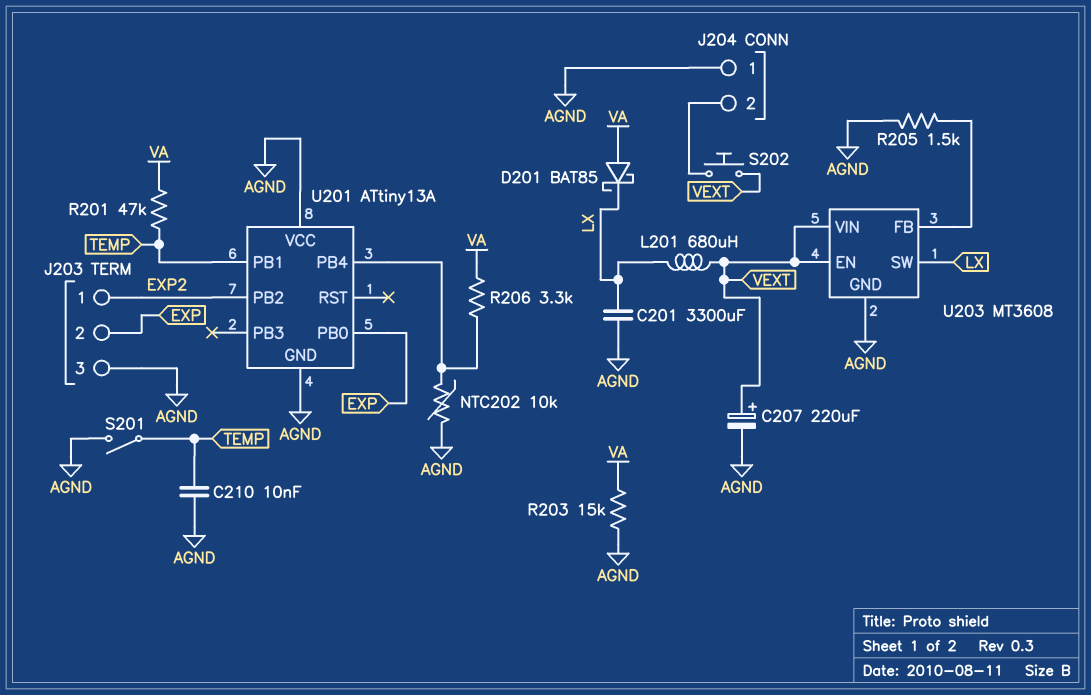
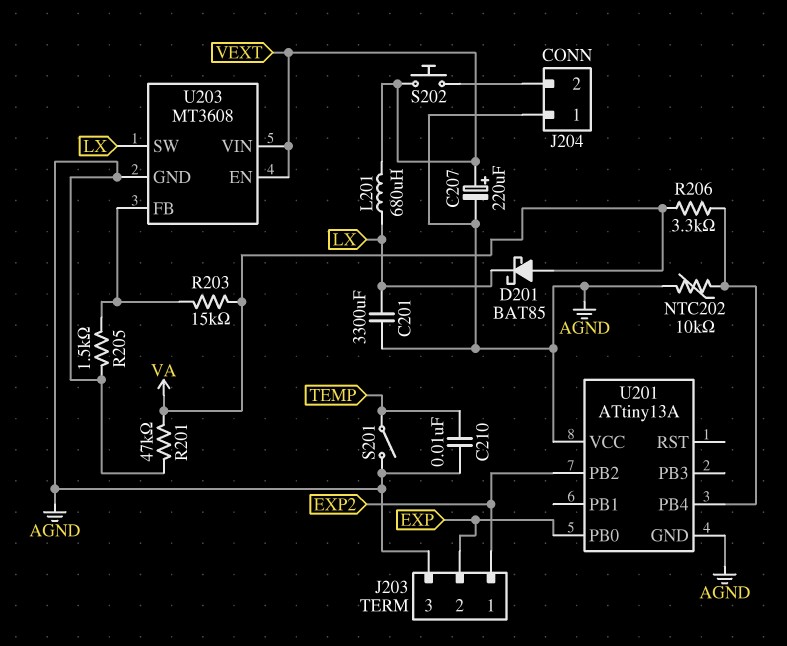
R201: 47k (TEMP, VA) -> 47k (AGND, VA)
R203: 15k (AGND, VA) -> 15k (U203/FB, VA)
U201 pin PB1: TEMP -> none

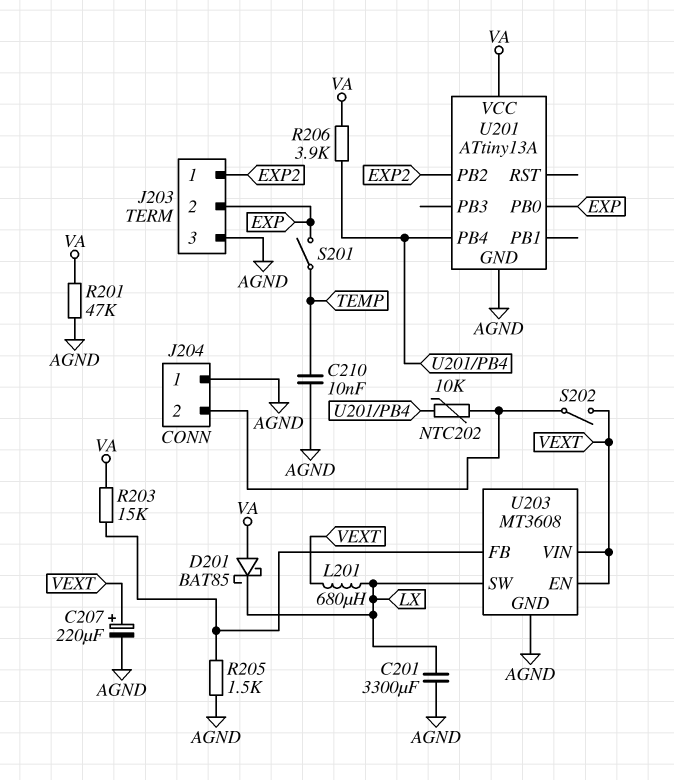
NTC202: 10k (AGND, U201/PB4) -> 10k (J204/2, U201/PB4)
R206: 3.3k (U201/PB4, VA) -> 3.9k (U201/PB4, VA)
S201: switch (AGND, TEMP) -> switch (EXP, TEMP)
S202: button (J204/2, VEXT) -> switch (J204/2, VEXT)
U201 pin VCC: AGND -> VA

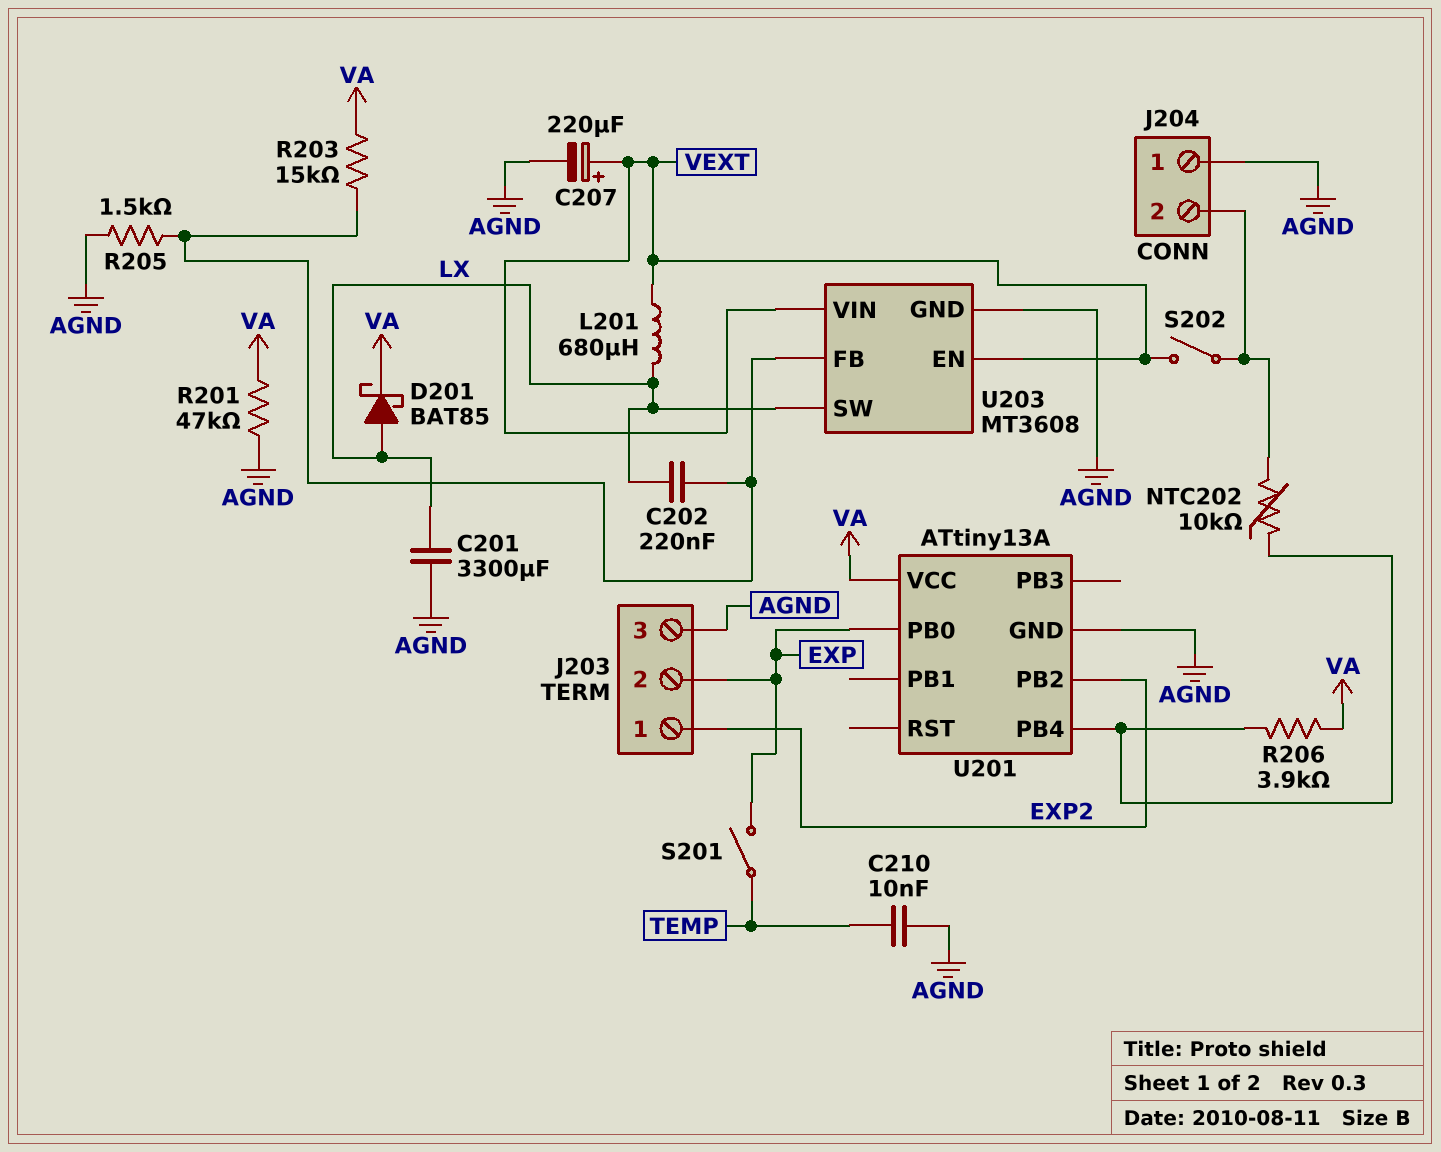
C202: none -> 220nF (LX, U203/FB)
D201: schottky BAT85 (A VA, K LX) -> schottky BAT85 (A LX, K VA)

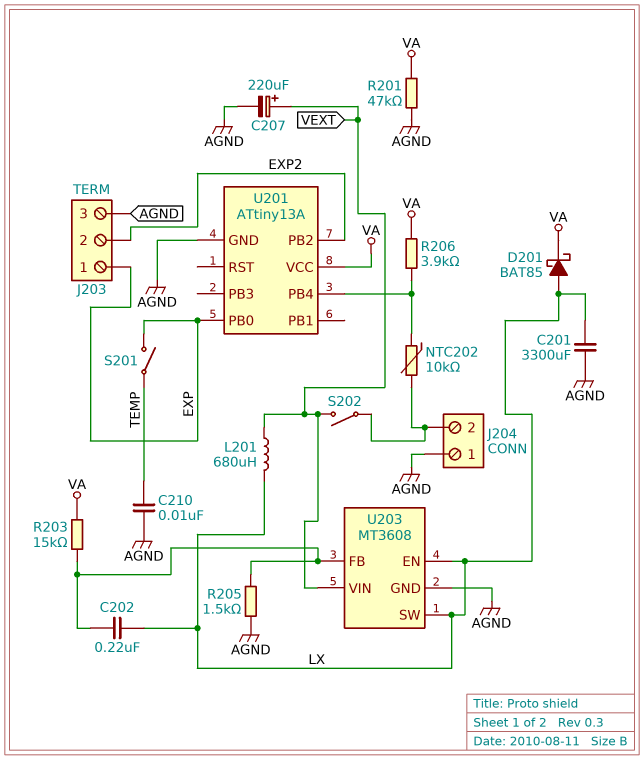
J203 pin 1: EXP2 -> EXP
J203 pin 2: EXP -> EXP2
U203 pin EN: VEXT -> LX

